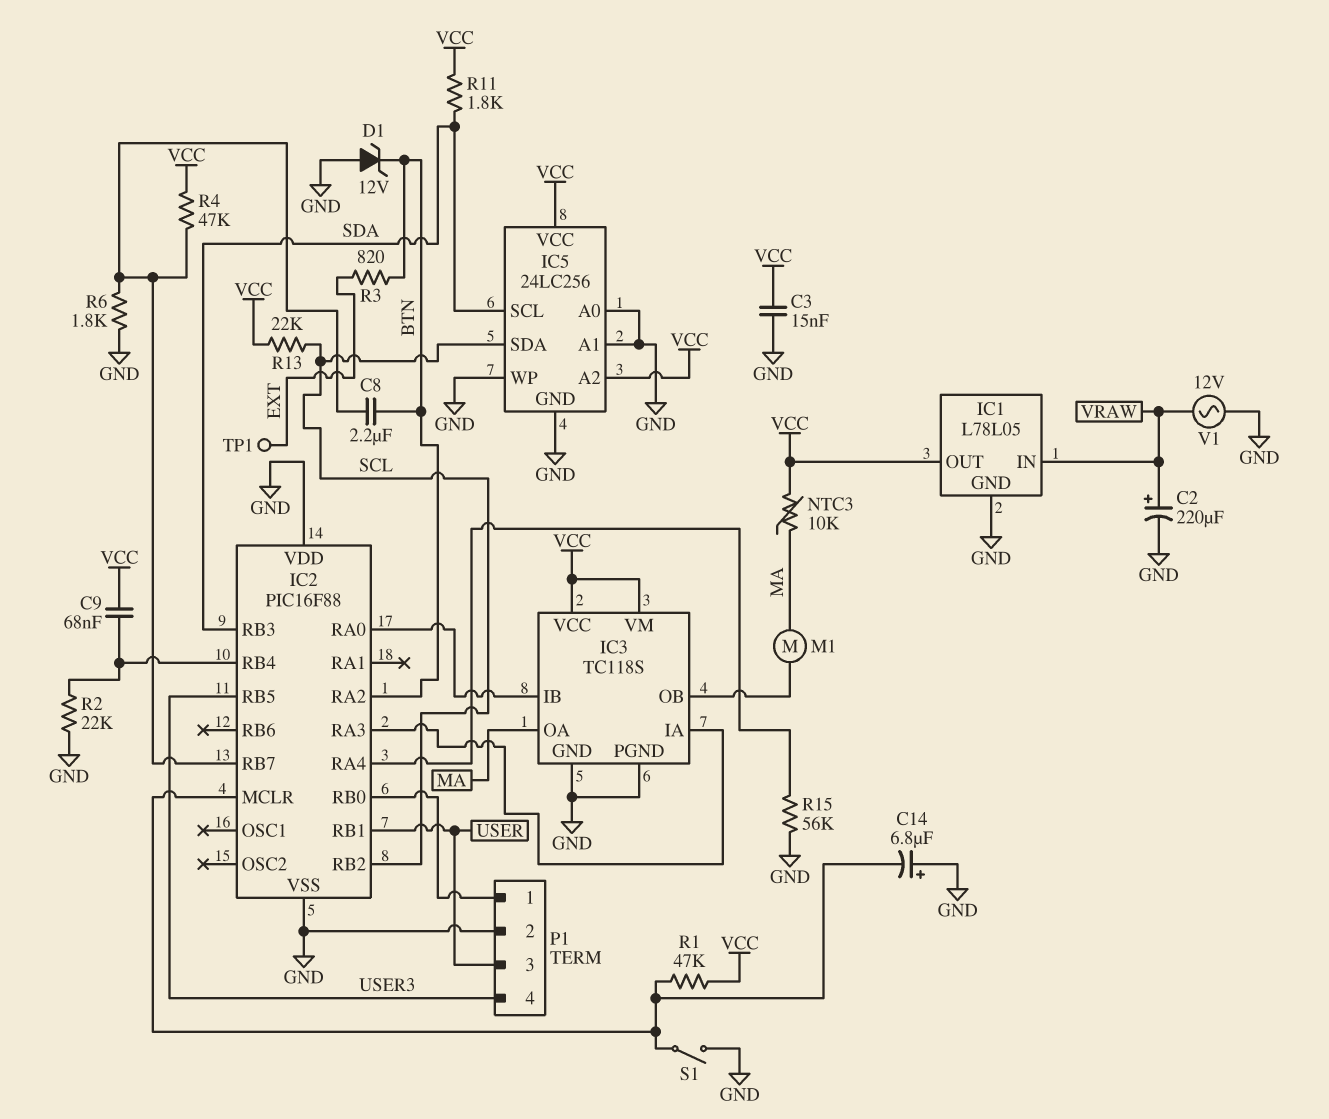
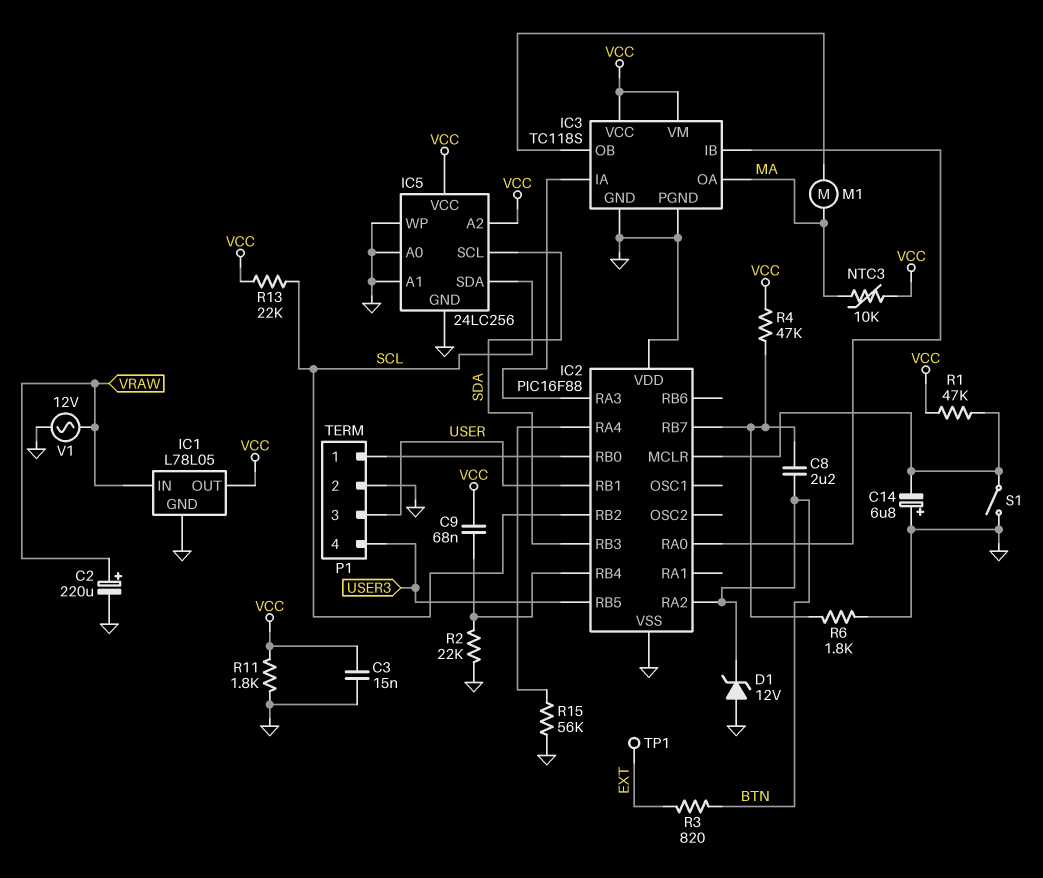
R11: 1.8k (SDA, VCC) -> 1.8k (GND, VCC)

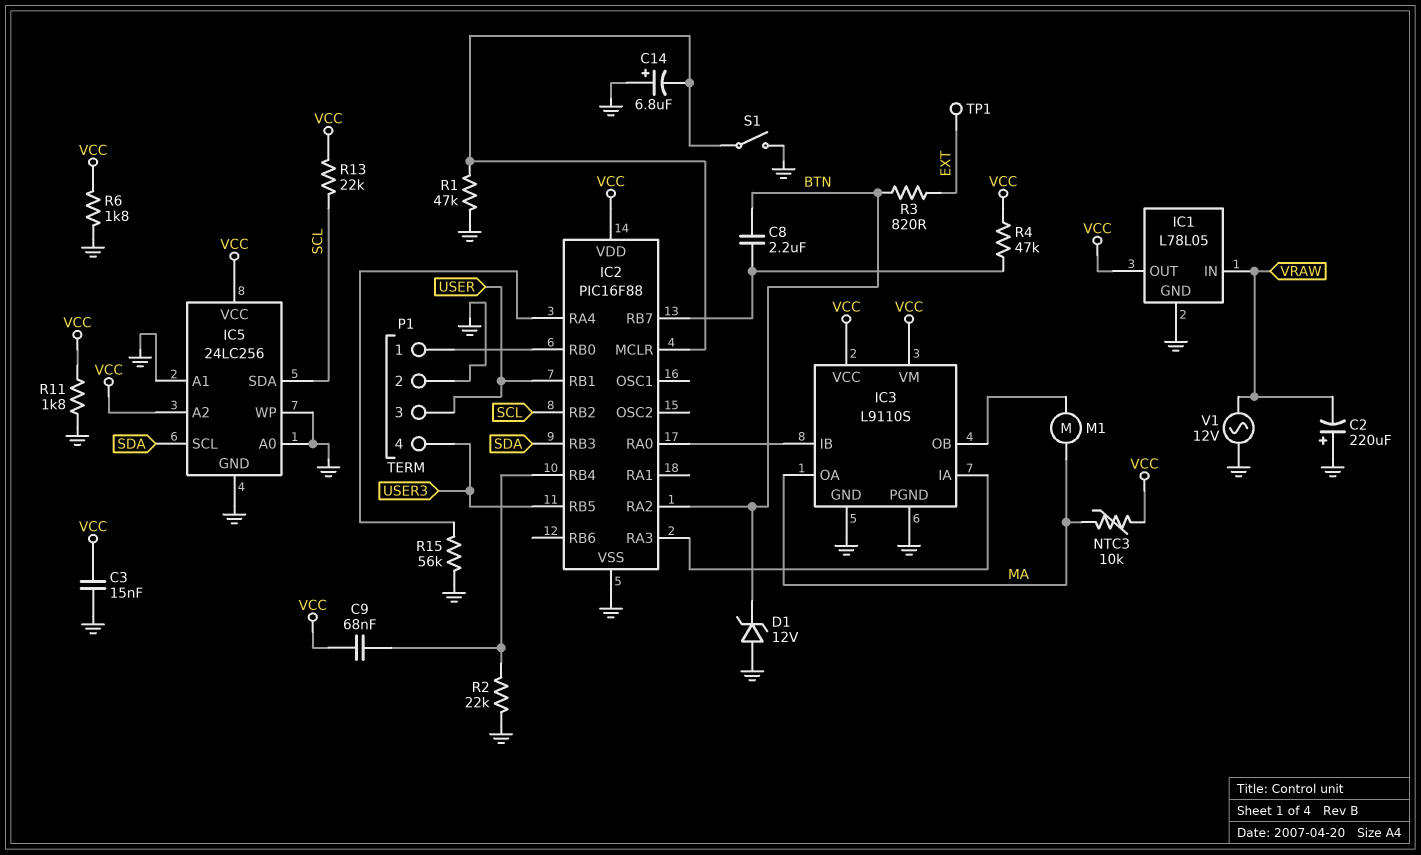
C2: 220uF (plus VRAW, minus GND) -> 220uF (plus GND, minus VRAW)
IC2 pin VDD: GND -> VCC
IC3: TC118S -> L9110S
R1: 47k (IC2/MCLR, VCC) -> 47k (GND, IC2/MCLR)
R6: 1.8k (GND, IC2/RB7) -> 1.8k (GND, VCC)

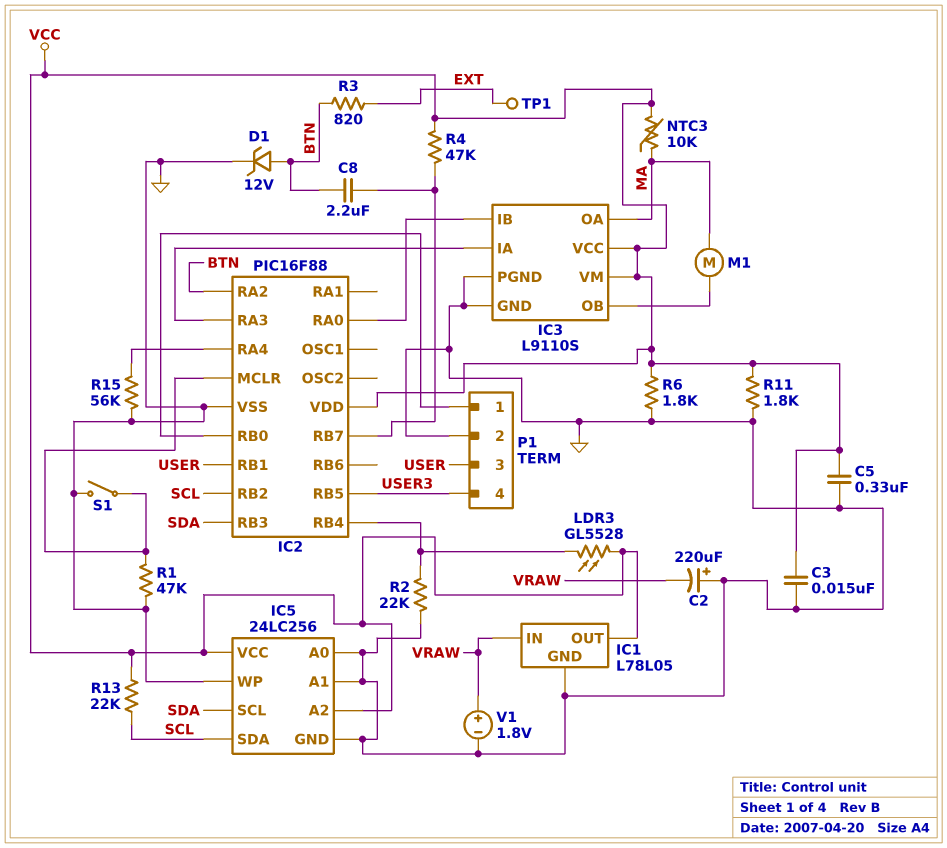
C5: none -> 330nF (GND, VCC)
C9: 68nF (IC2/RB4, VCC) -> none
C14: 6.8uF (plus GND, minus IC2/MCLR) -> none
D1: zener 12V (A GND, K BTN) -> zener 12V (A BTN, K GND)
LDR3: none -> GL5528 (IC2/RB4, VCC)
V1: AC 12V (GND, VRAW) -> 1.8V (plus VRAW, minus GND)

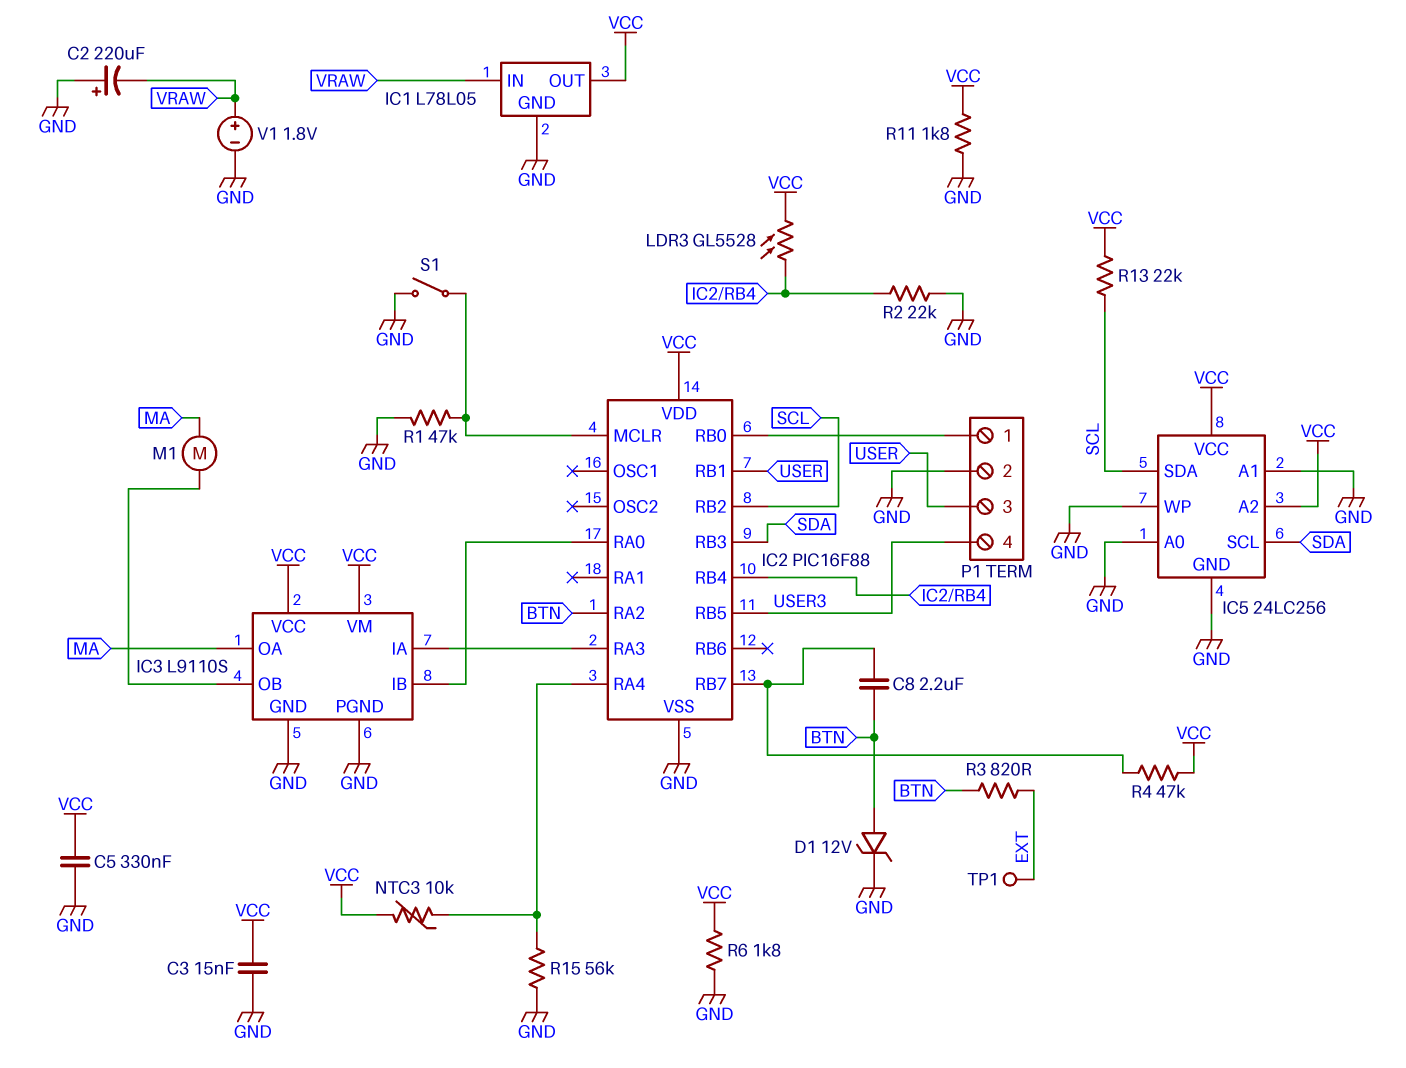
NTC3: 10k (MA, VCC) -> 10k (IC2/RA4, VCC)

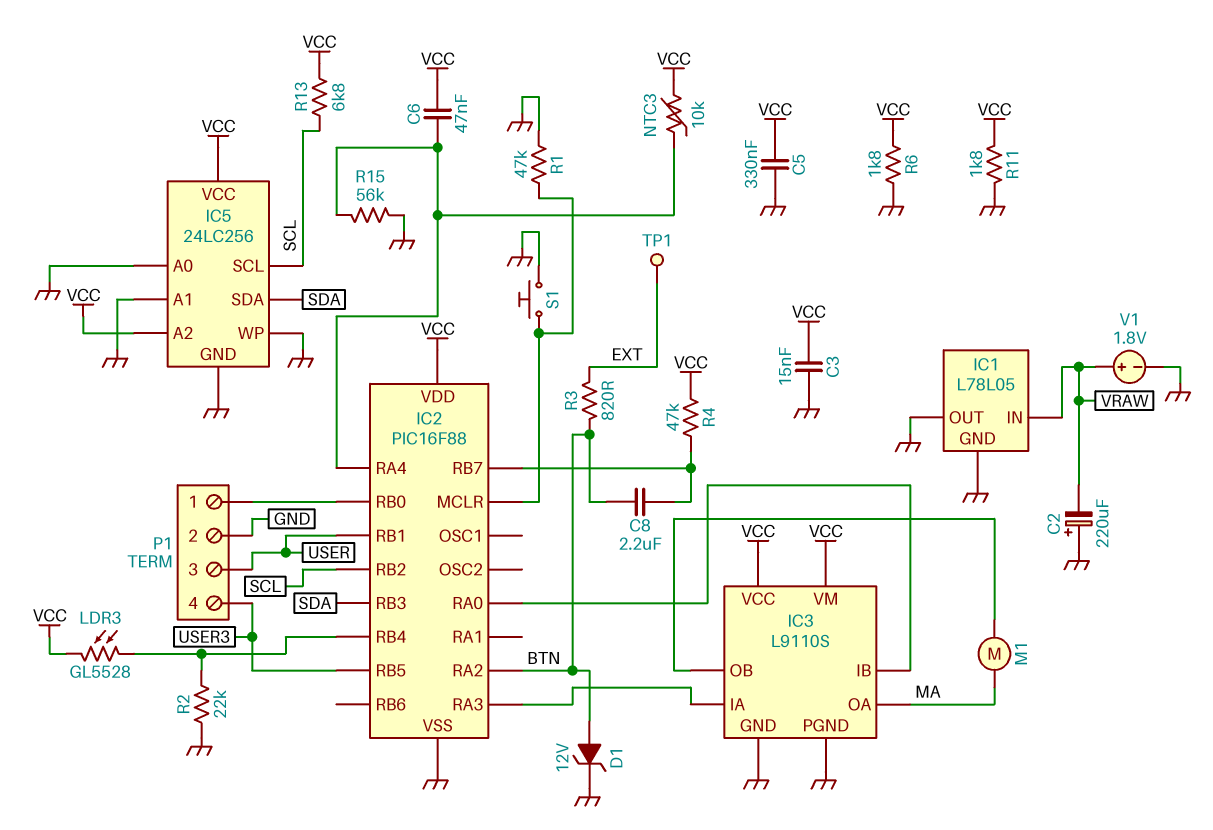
C6: none -> 47nF (IC2/RA4, VCC)
IC1 pin OUT: VCC -> GND
IC5 pin SCL: SDA -> SCL
IC5 pin SDA: SCL -> SDA
R13: 22k (SCL, VCC) -> 6.8k (SCL, VCC)
S1: switch (GND, IC2/MCLR) -> button (GND, IC2/MCLR)

